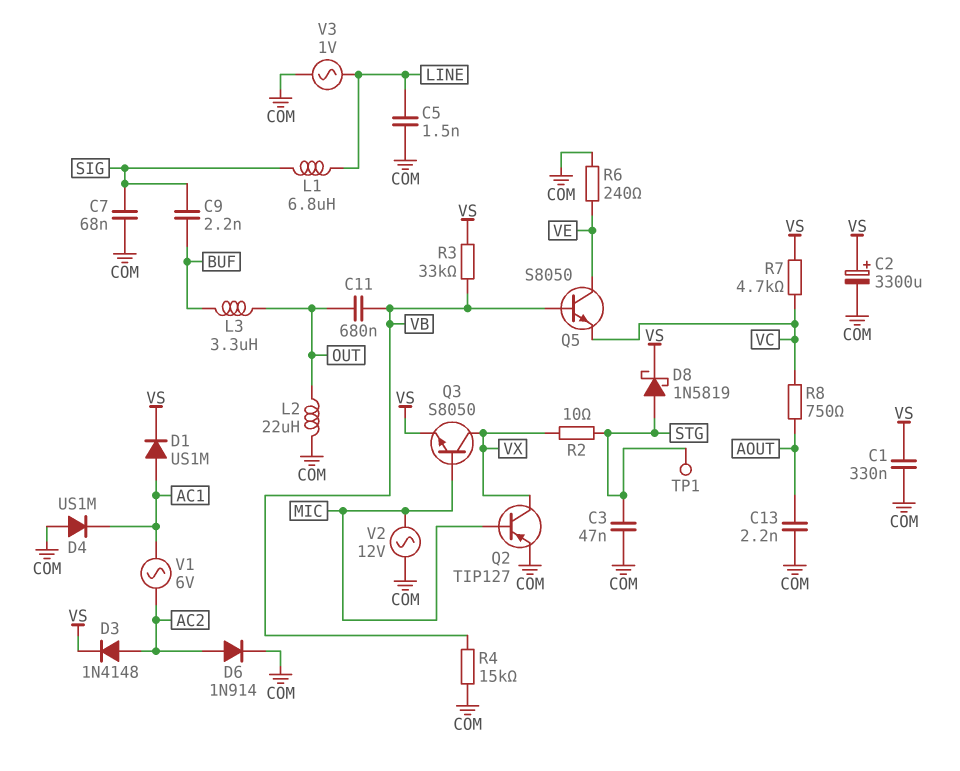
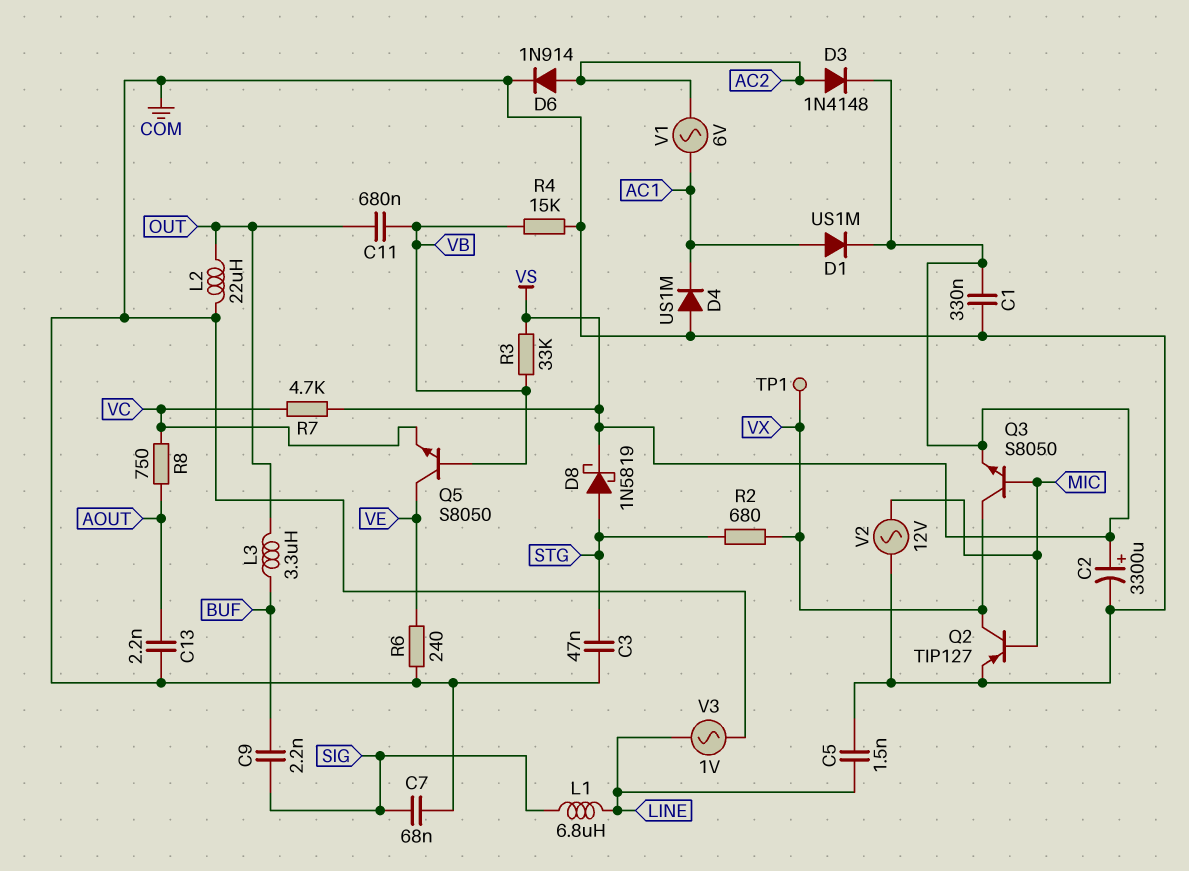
R2: 10 (STG, VX) -> 680 (STG, VX)
TP1: test point (STG) -> test point (VX)

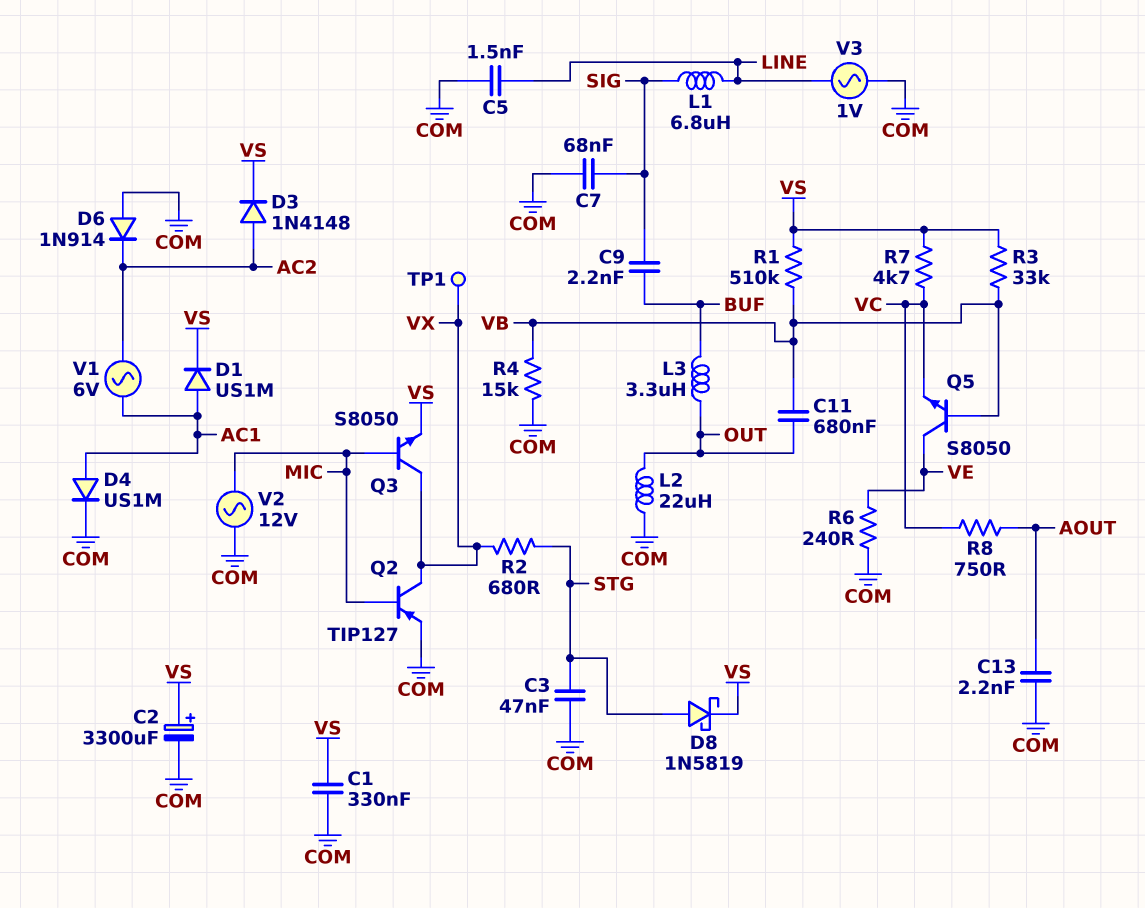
D4: diode US1M (A COM, K AC1) -> diode US1M (A AC1, K COM)
D6: diode 1N914 (A AC2, K COM) -> diode 1N914 (A COM, K AC2)
R1: none -> 510k (VB, VS)

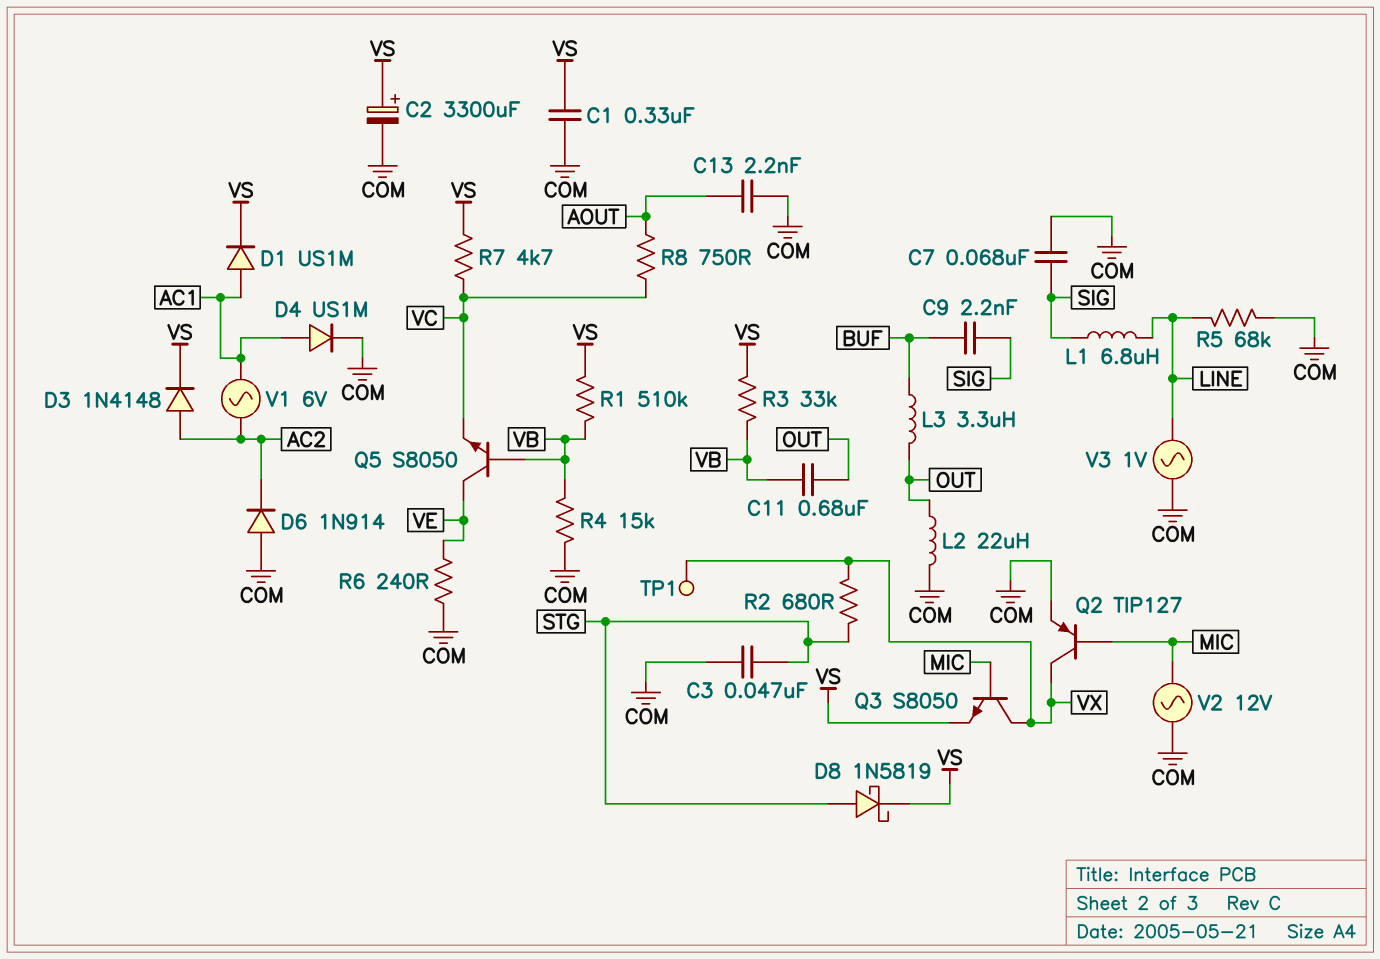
C5: 1.5nF (COM, LINE) -> none
R5: none -> 68k (COM, LINE)

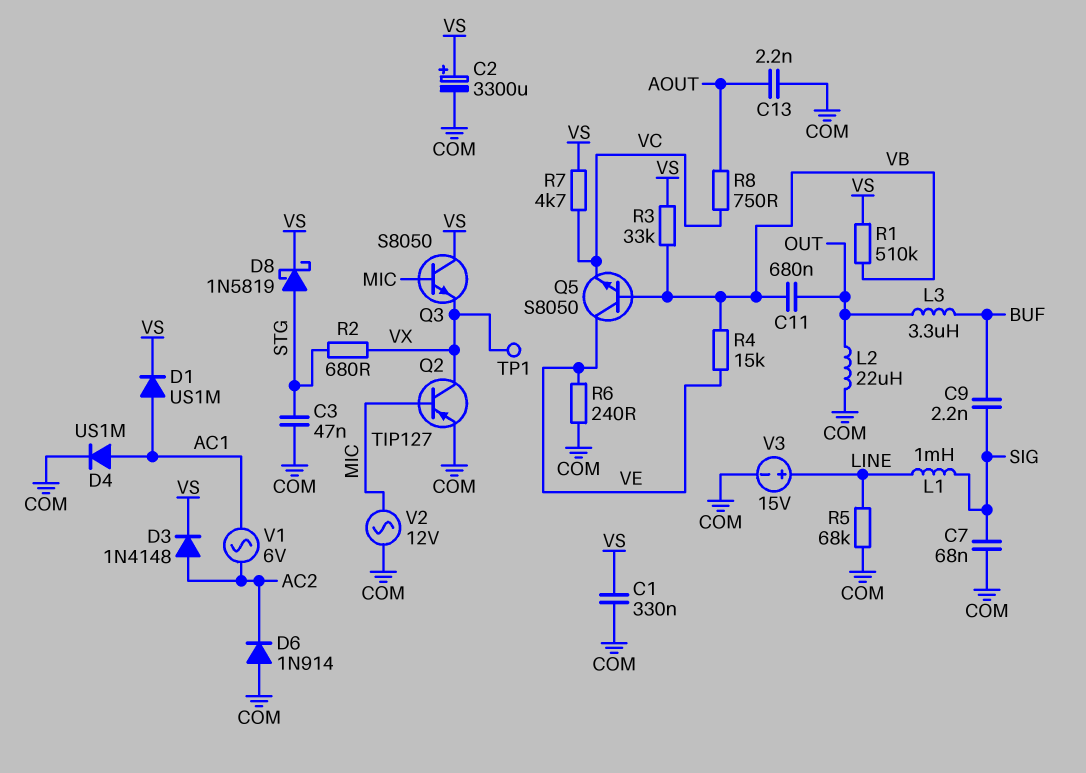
L1: 6.8uH (LINE, SIG) -> 1mH (LINE, SIG)
Q3: NPN S8050 (B MIC, C VX, E VS) -> NPN S8050 (B MIC, C VS, E VX)
R4: 15k (COM, VB) -> 15k (VB, VE)
V3: AC 1V (COM, LINE) -> 15V (plus LINE, minus COM)

